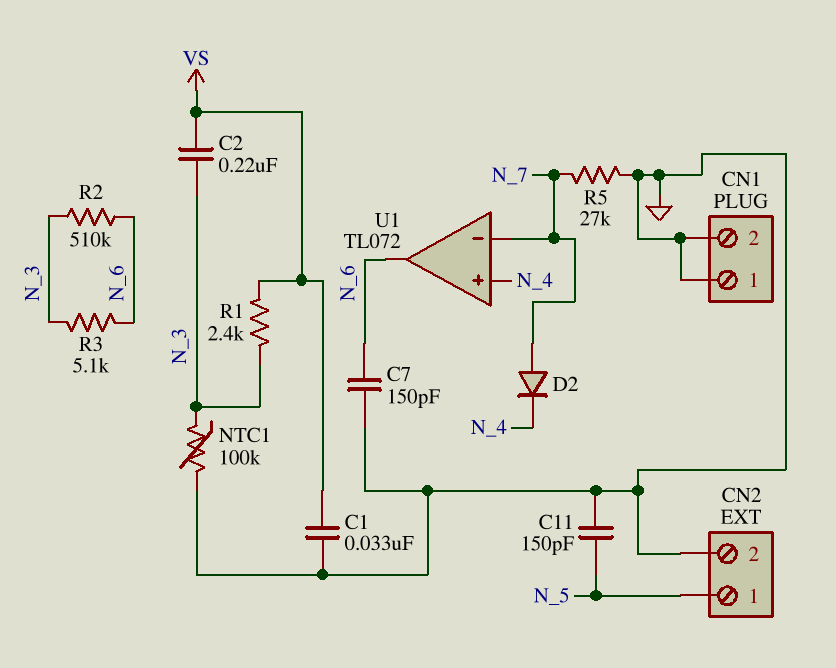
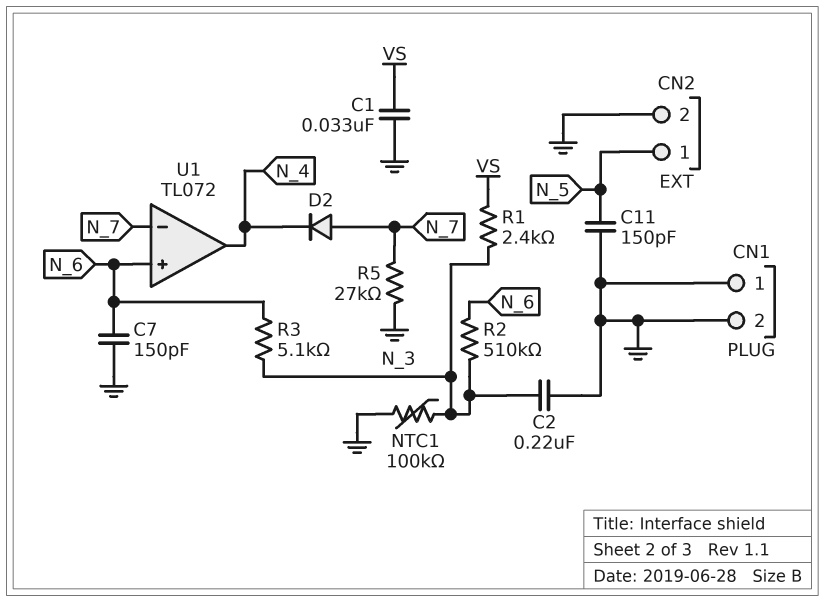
C2: 220nF (N_3, VS) -> 220nF (GND, N_3)
U1 pin in+: N_4 -> N_6
U1 pin out: N_6 -> N_4

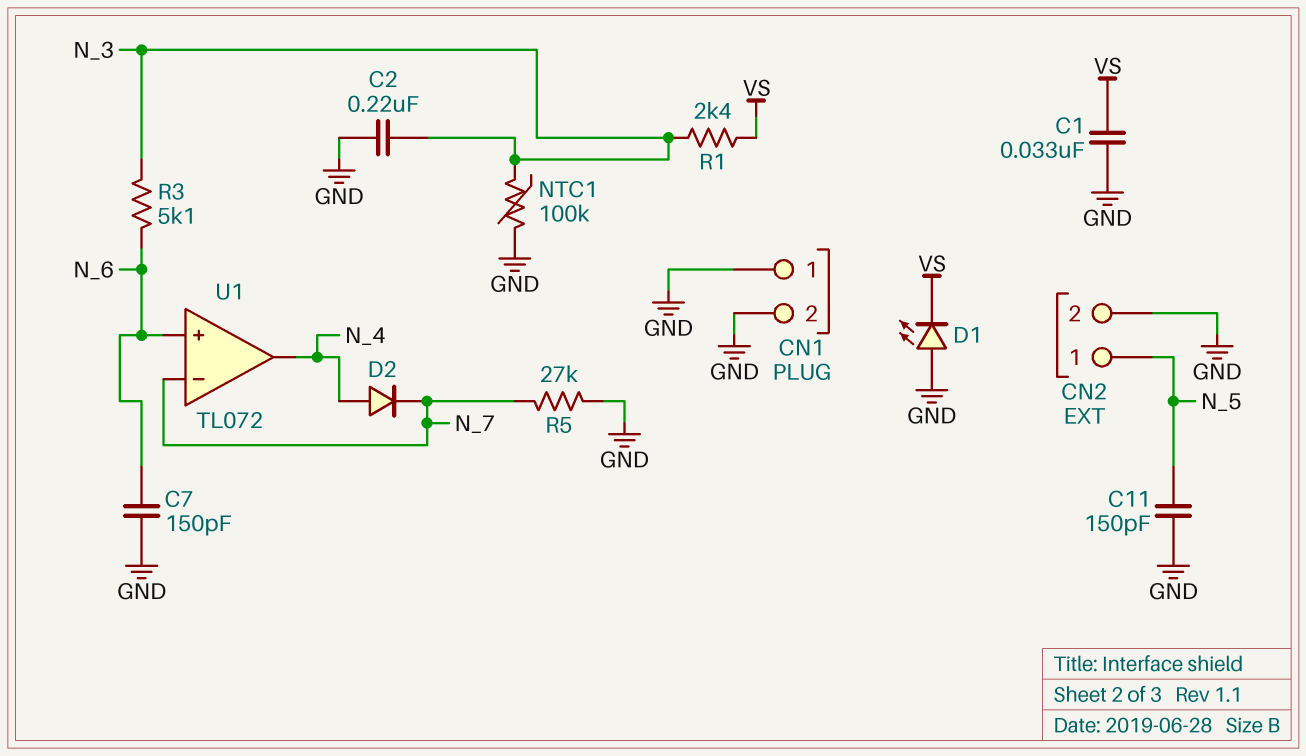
D1: none -> LED (A GND, K VS)
D2: diode (A N_7, K N_4) -> diode (A N_4, K N_7)
R2: 510k (N_3, N_6) -> none

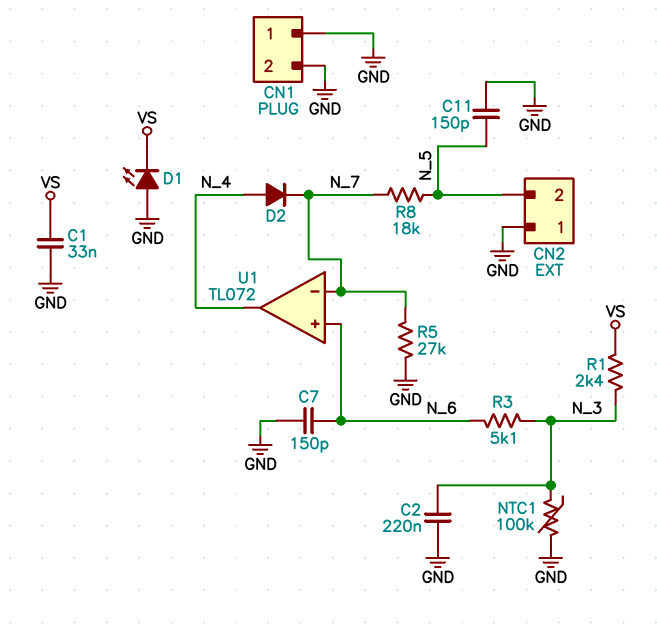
CN2 pin 1: N_5 -> GND
CN2 pin 2: GND -> N_5
R8: none -> 18k (N_5, N_7)

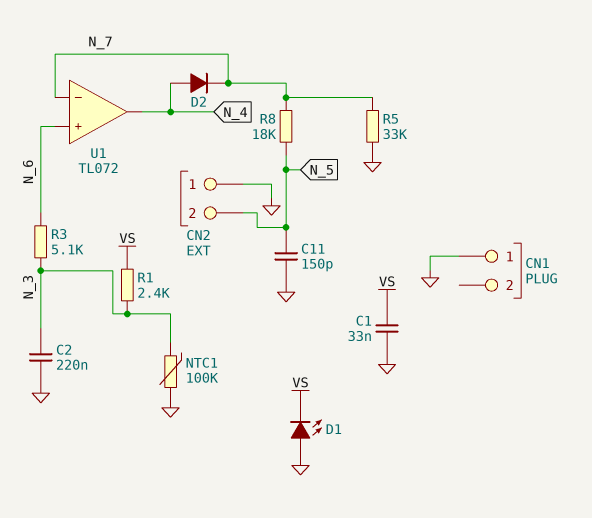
C7: 150pF (GND, N_6) -> none
CN1 pin 2: GND -> none
R5: 27k (GND, N_7) -> 33k (GND, N_7)

